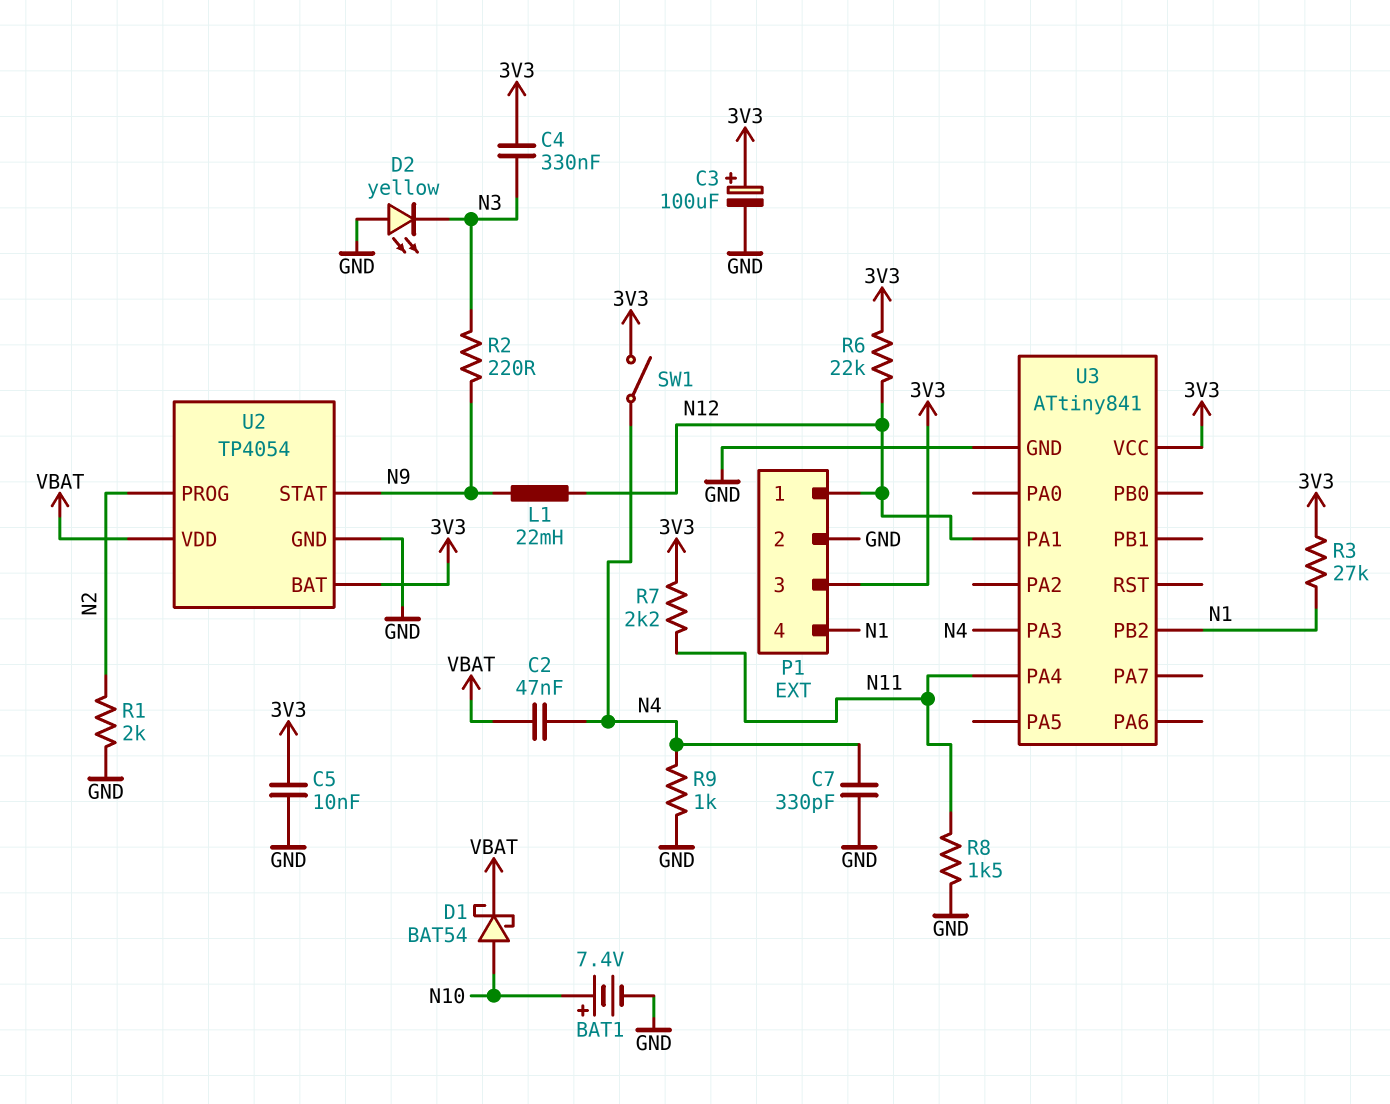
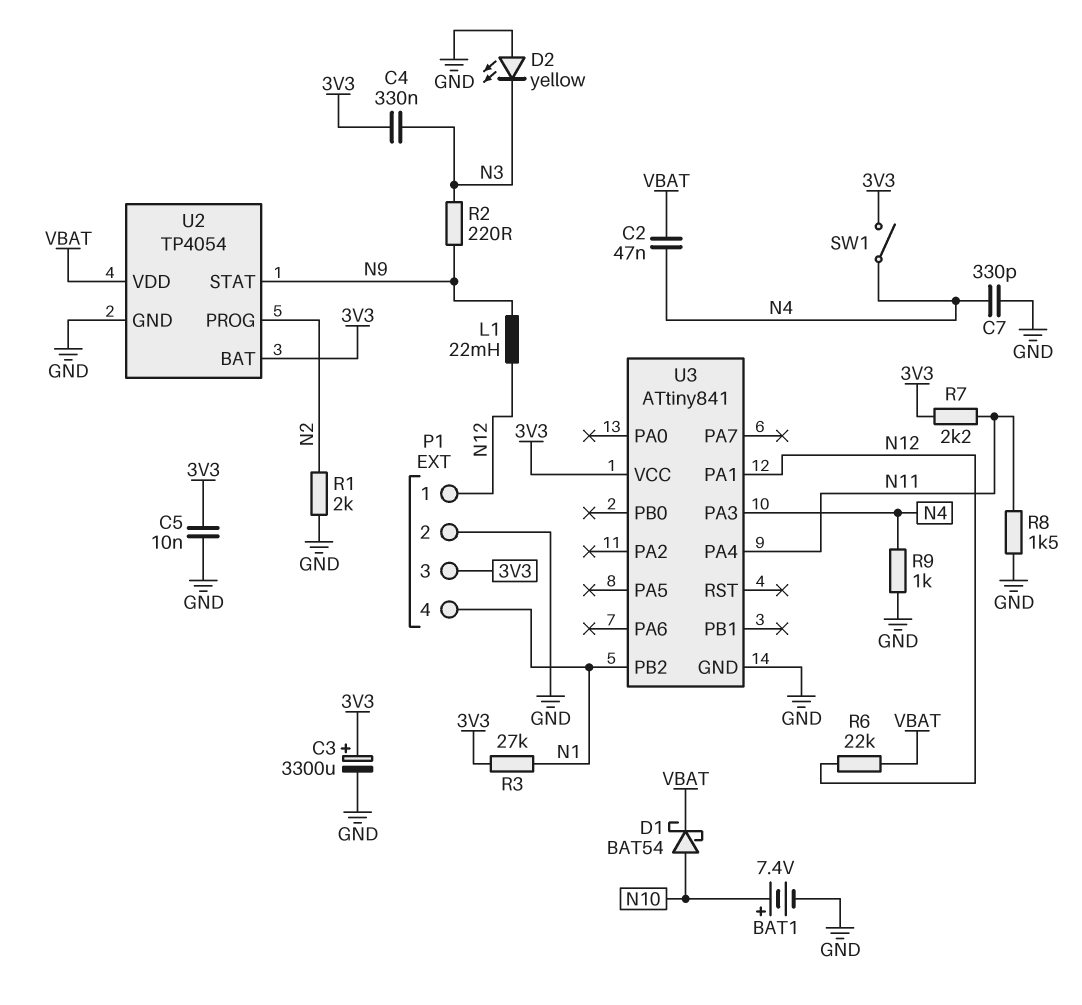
C3: 100uF (plus 3V3, minus GND) -> 3300uF (plus 3V3, minus GND)
R6: 22k (3V3, N12) -> 22k (N12, VBAT)

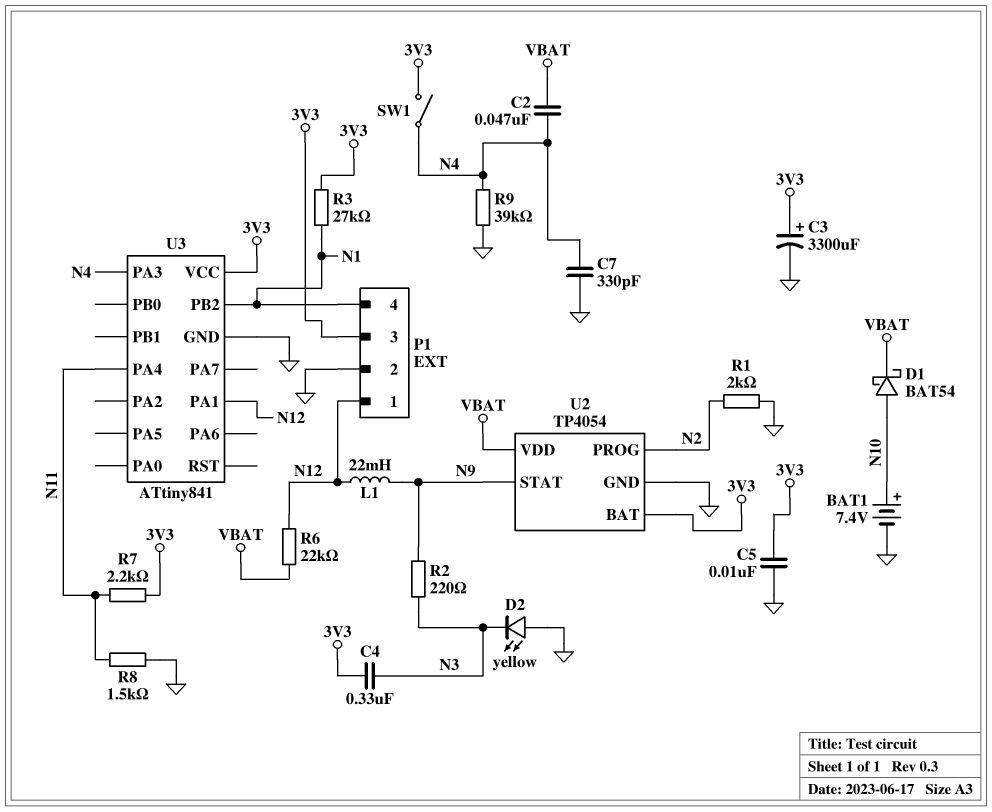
R9: 1k (GND, N4) -> 39k (GND, N4)

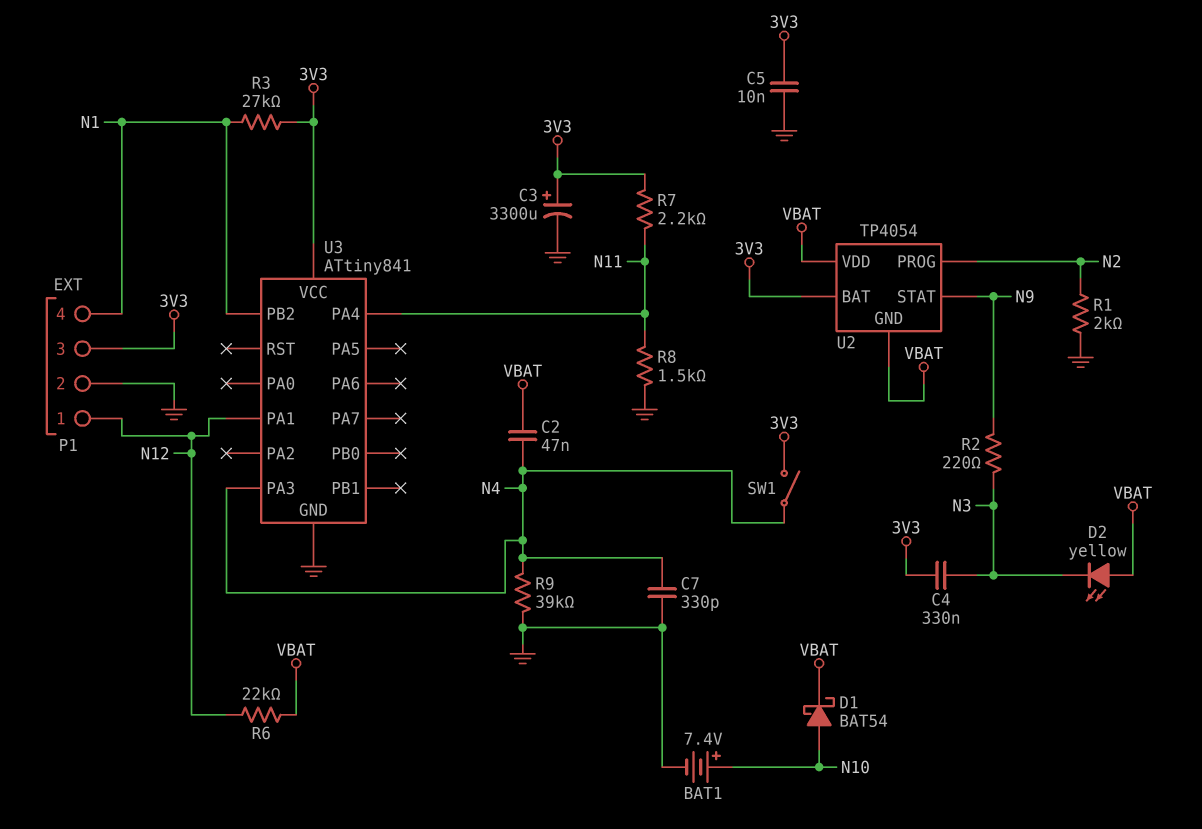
D2: LED yellow (A GND, K N3) -> LED yellow (A VBAT, K N3)
L1: 22mH (N9, N12) -> none
U2 pin GND: GND -> VBAT

